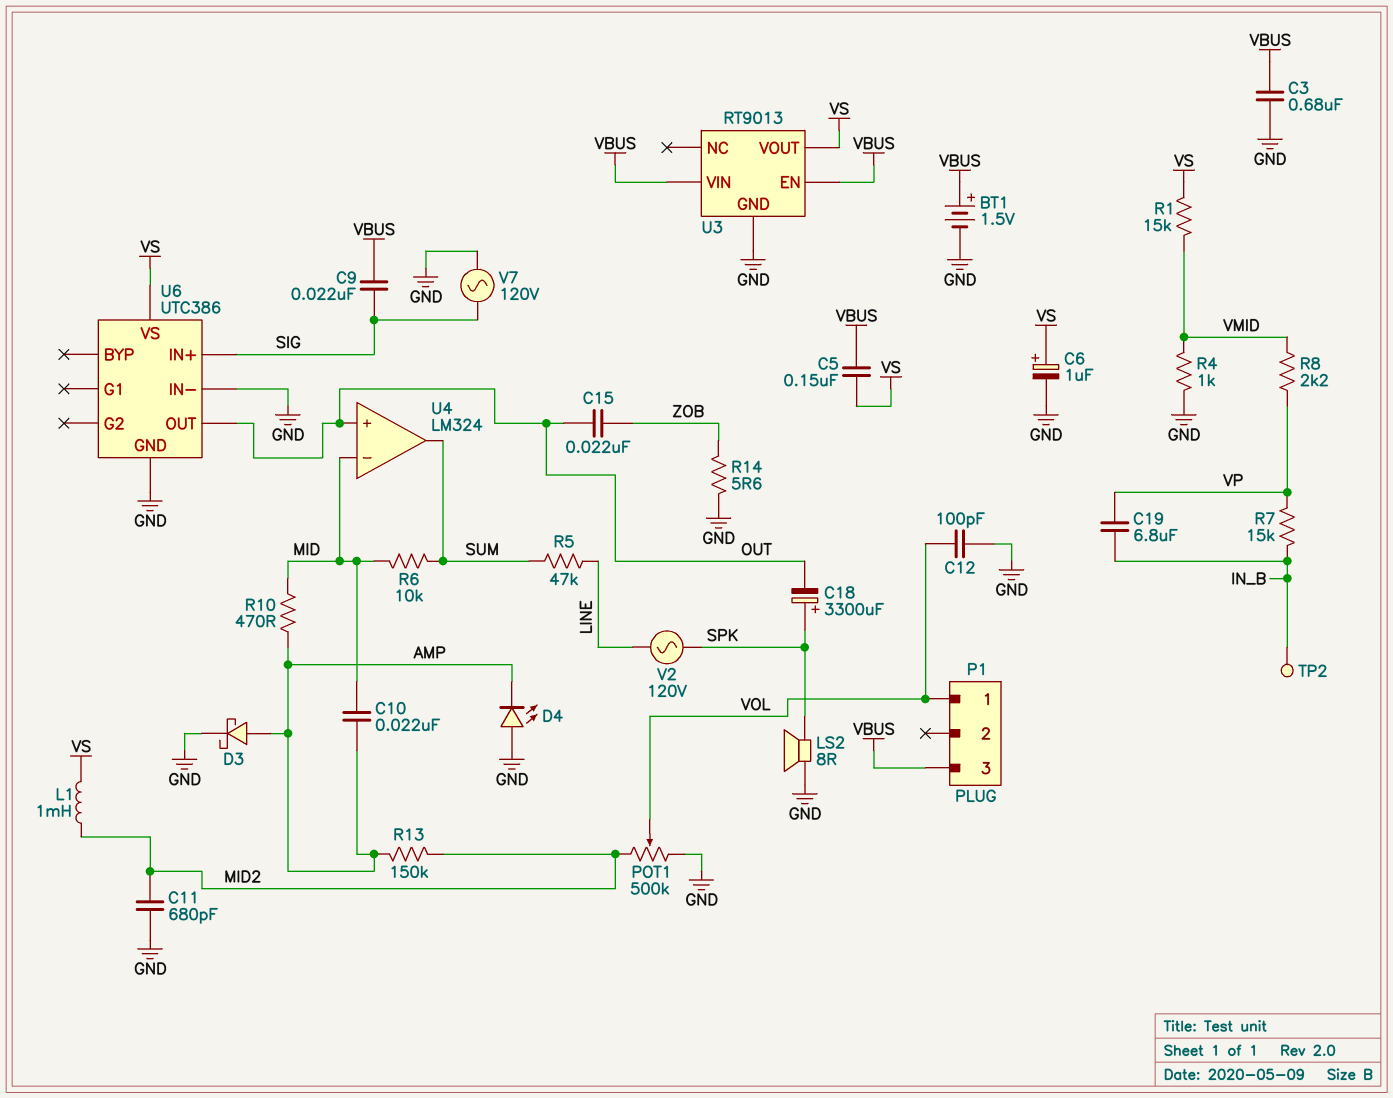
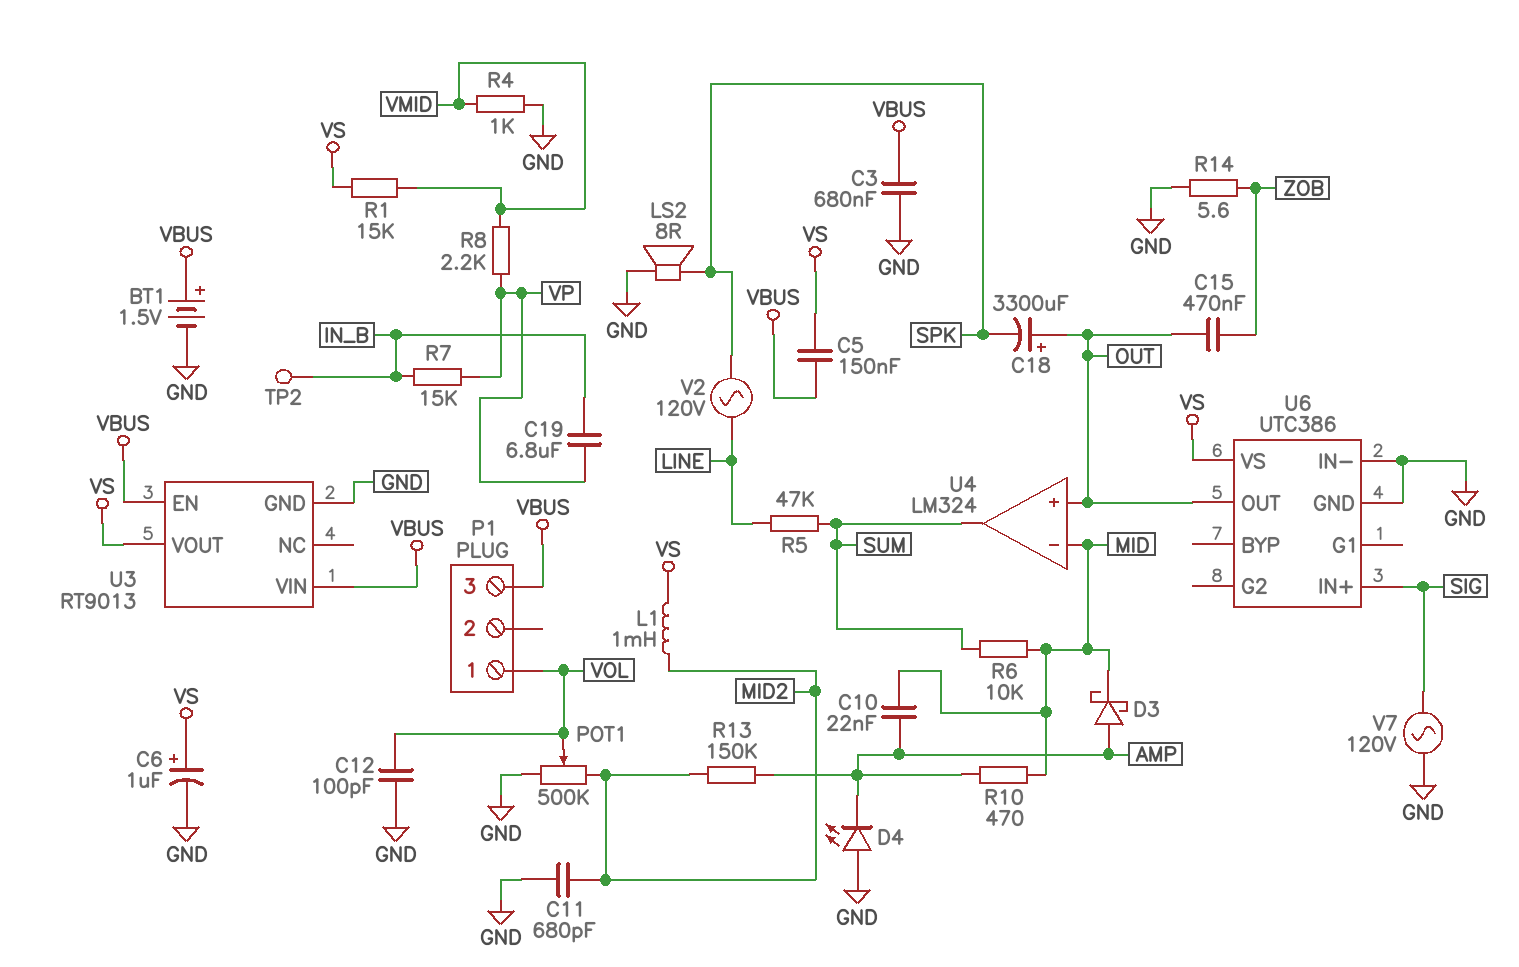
C9: 22nF (SIG, VBUS) -> none
C15: 22nF (OUT, ZOB) -> 470nF (OUT, ZOB)
C18: 3300uF (plus SPK, minus OUT) -> 3300uF (plus OUT, minus SPK)
D3: schottky (A AMP, K GND) -> schottky (A AMP, K MID)

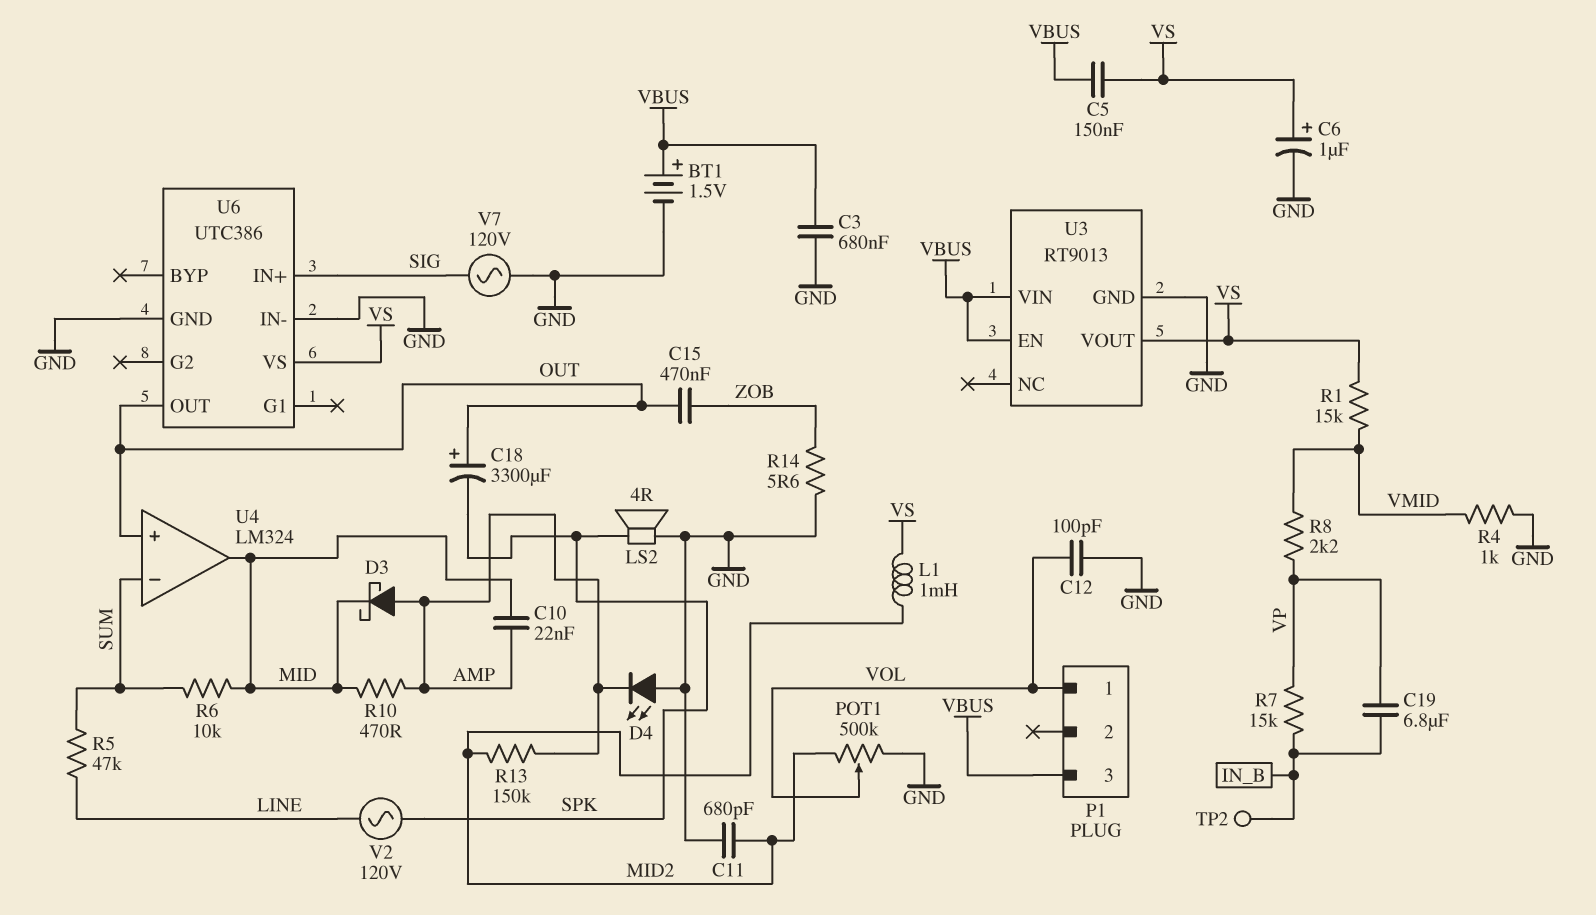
LS2: speaker 8R (GND, SPK) -> speaker 4R (GND, SPK)
U4 pin in-: MID -> SUM
U4 pin out: SUM -> MID

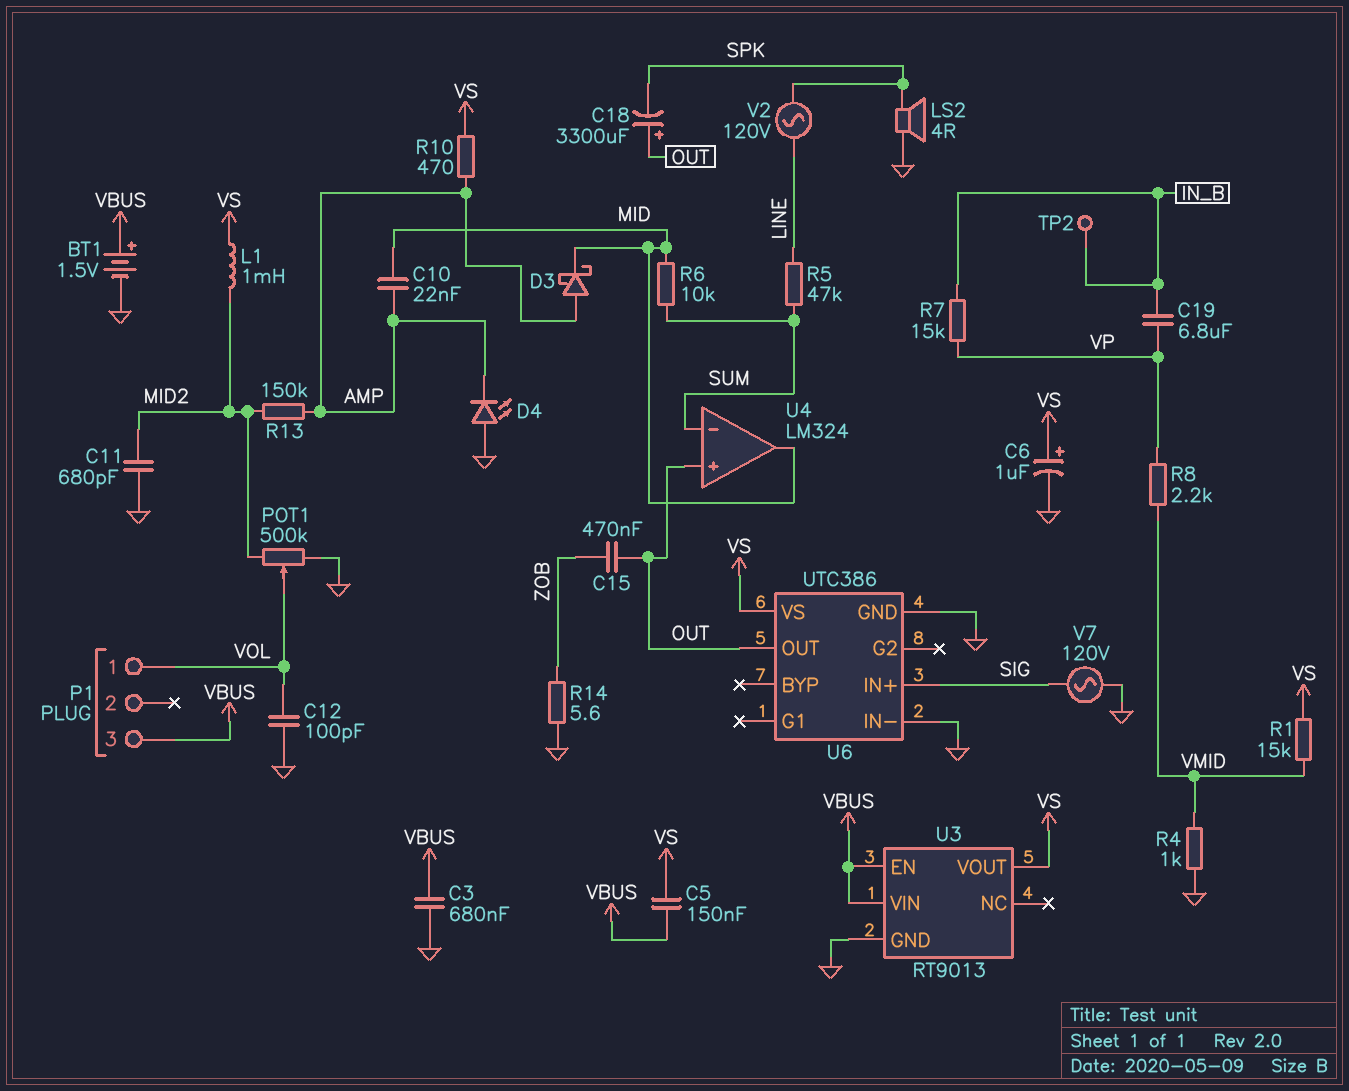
R10: 470 (AMP, MID) -> 470 (AMP, VS)

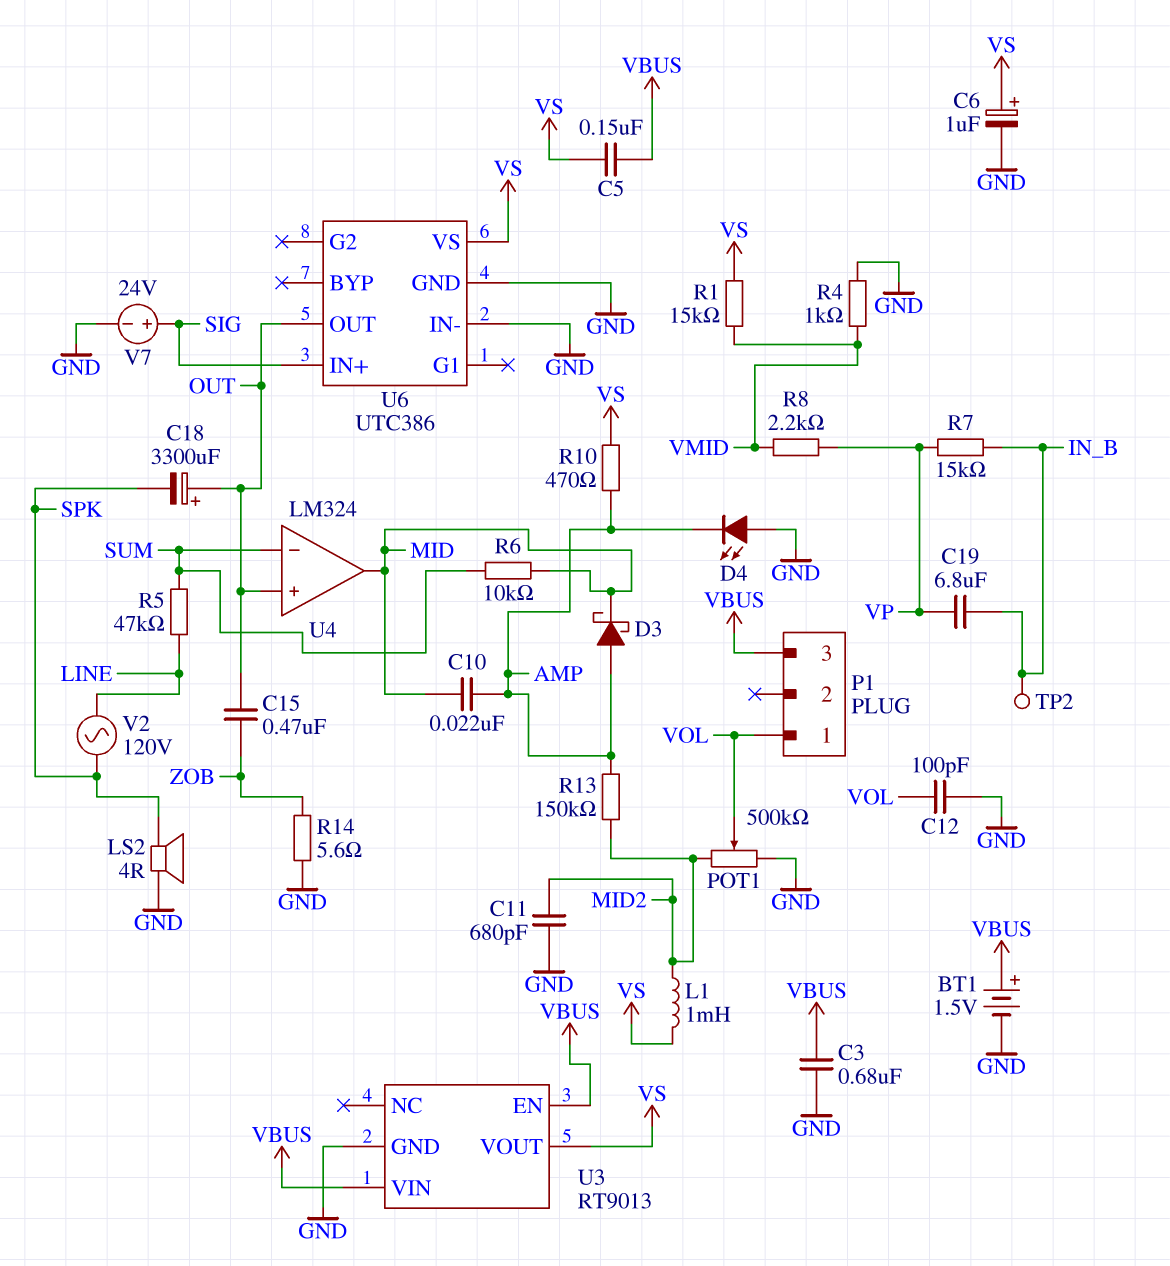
V7: AC 120V (GND, SIG) -> 24V (plus SIG, minus GND)

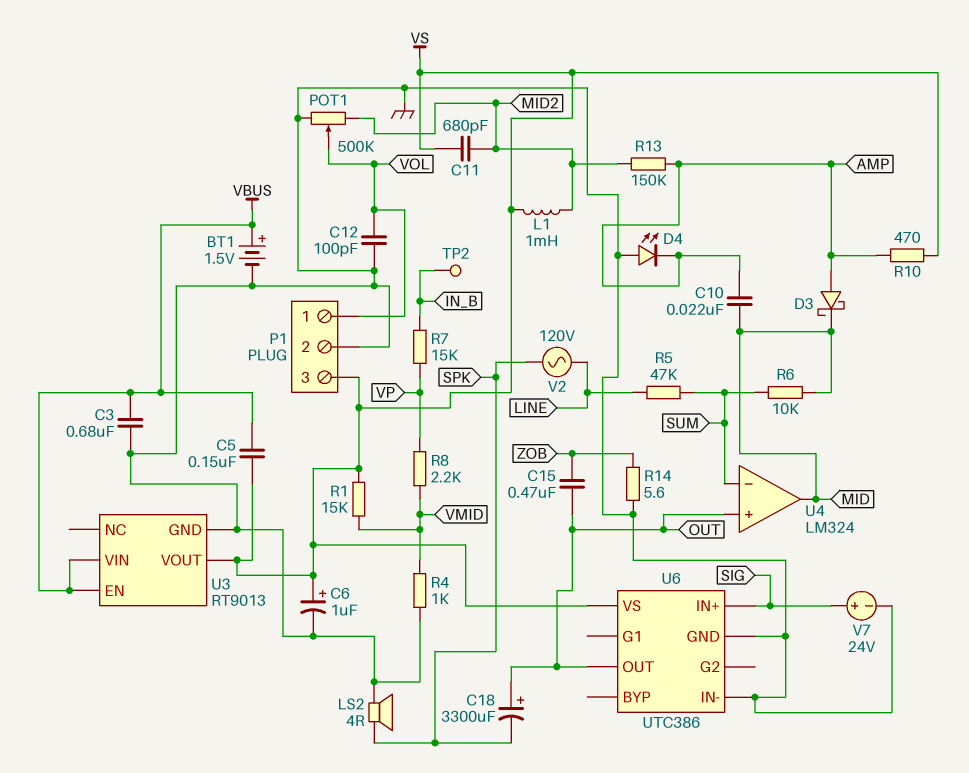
C11: 680pF (GND, MID2) -> 680pF (MID2, VS)
C19: 6.8uF (IN_B, VP) -> none
P1 pin 2: none -> GND
P1 pin 3: VBUS -> VS

